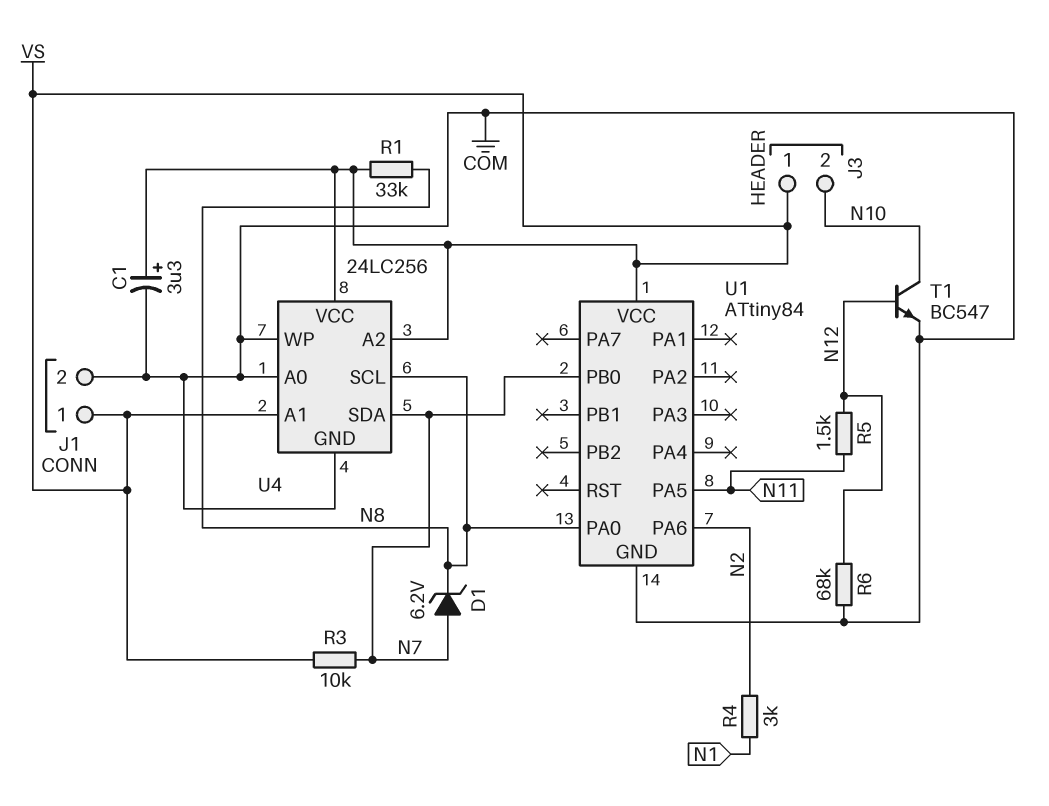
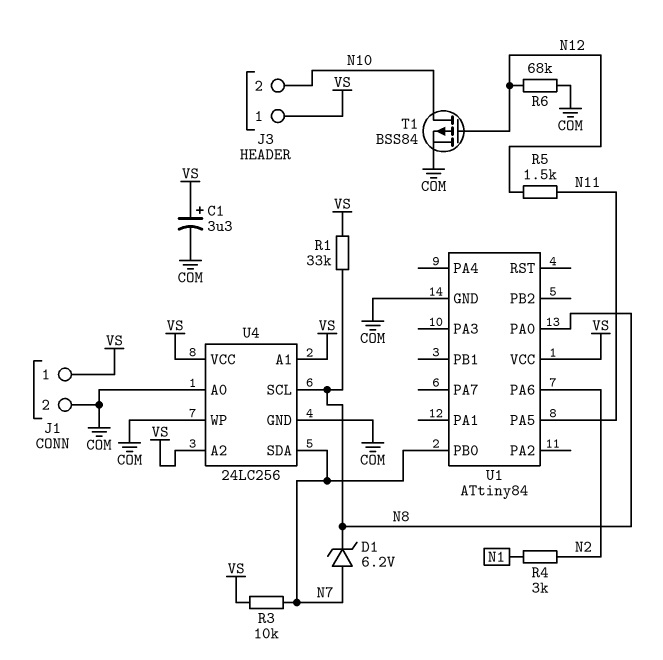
T1: NPN BC547 (B N12, C N10, E COM) -> PMOS BSS84 (G N12, D N10, S COM)

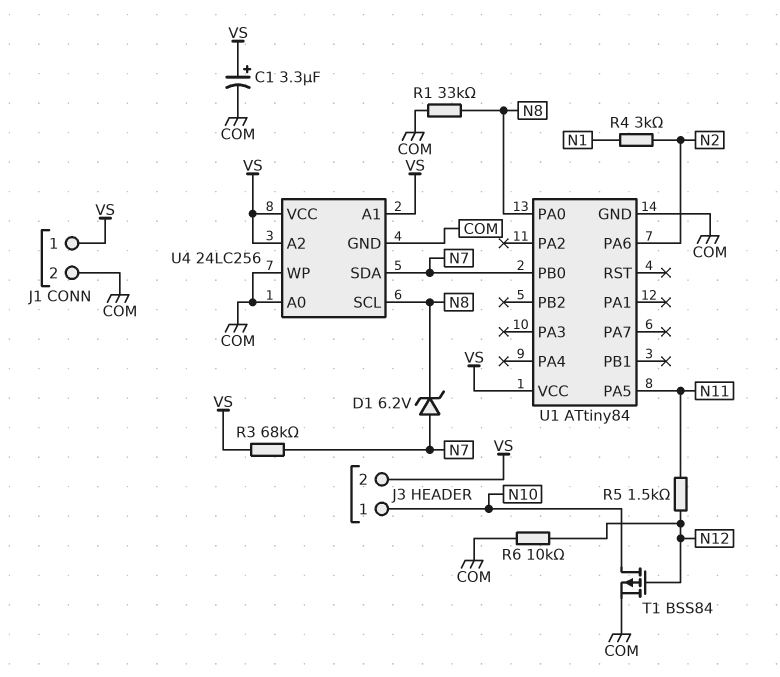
J3 pin 1: VS -> N10
J3 pin 2: N10 -> VS
R1: 33k (N8, VS) -> 33k (COM, N8)
R3: 10k (N7, VS) -> 68k (N7, VS)
R6: 68k (COM, N12) -> 10k (COM, N12)

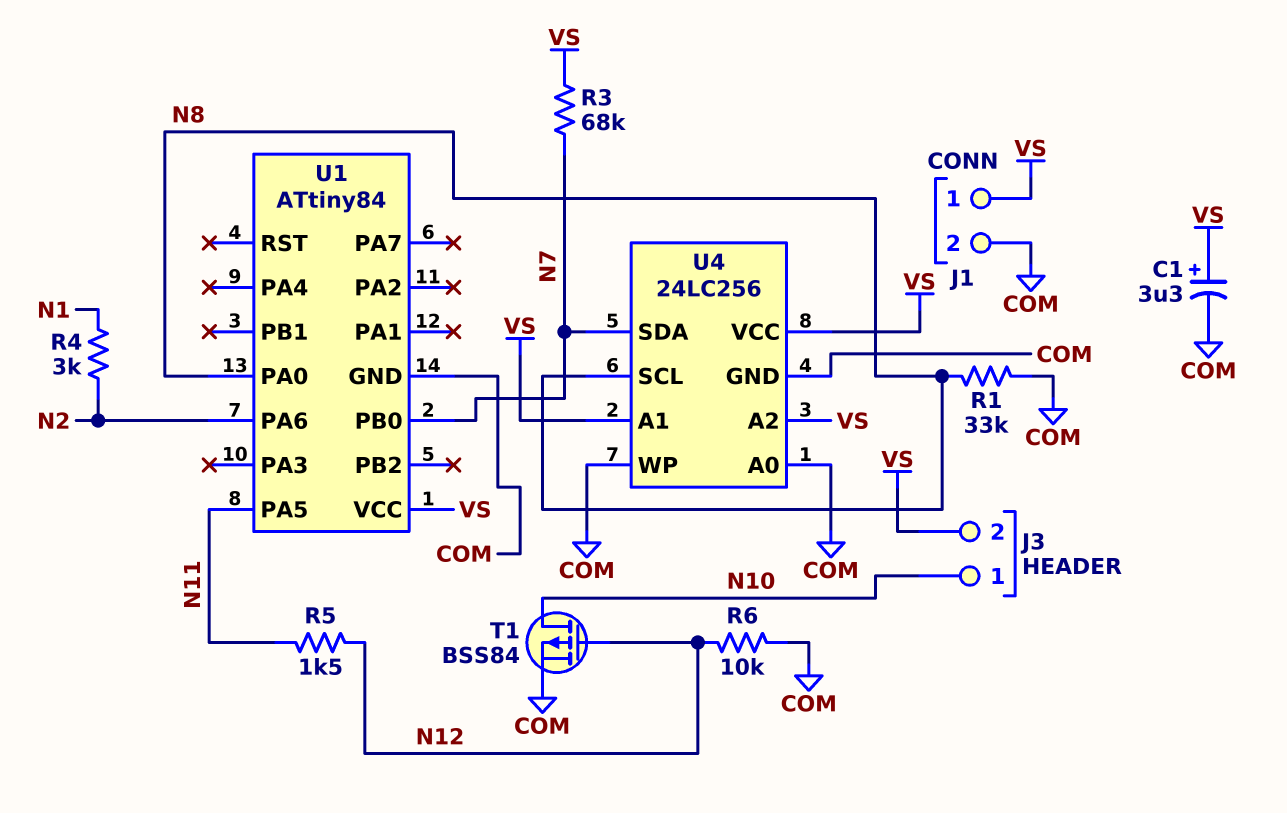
D1: zener 6.2V (A N7, K N8) -> none

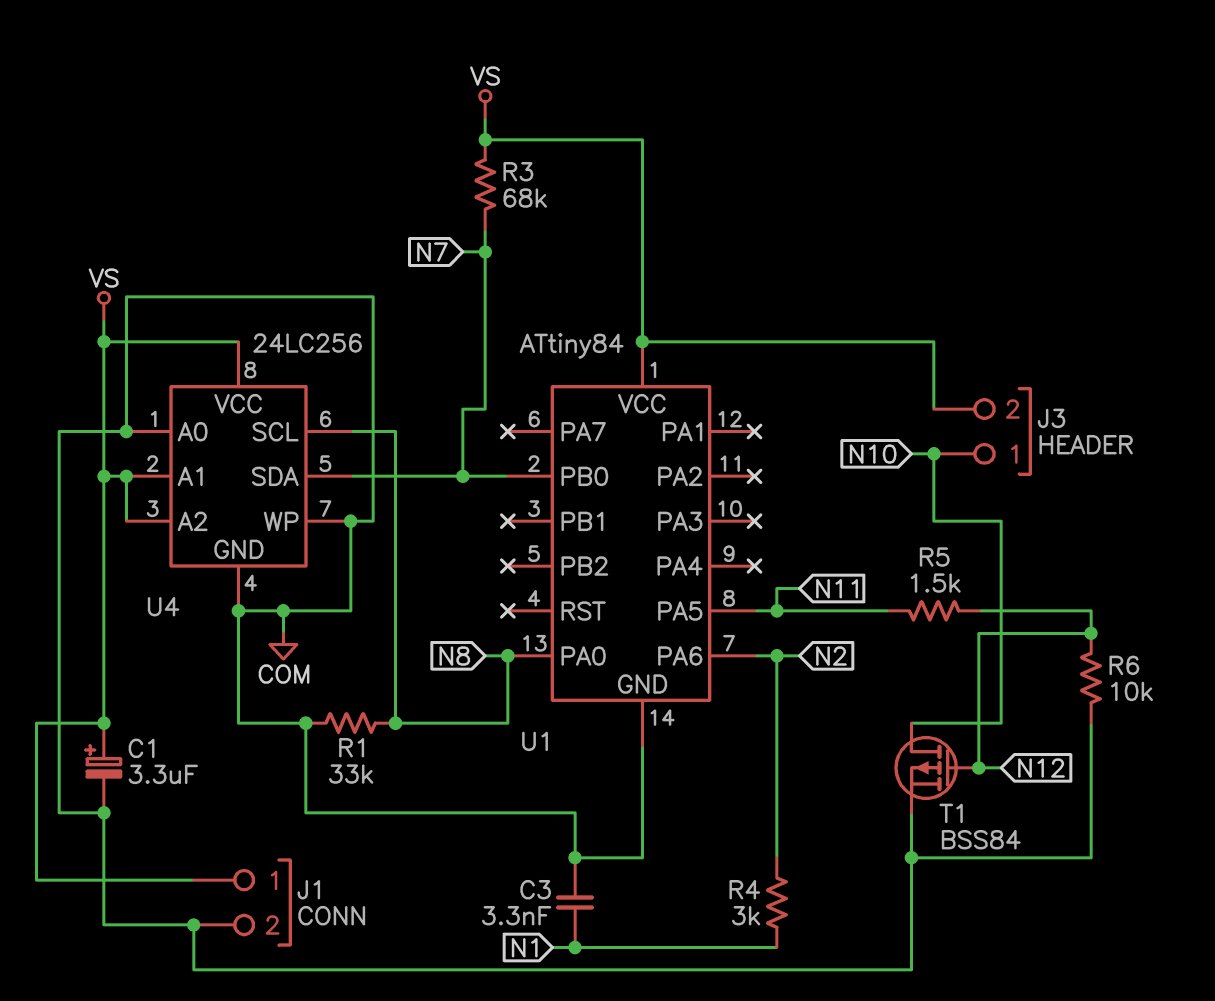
C3: none -> 3.3nF (COM, N1)

